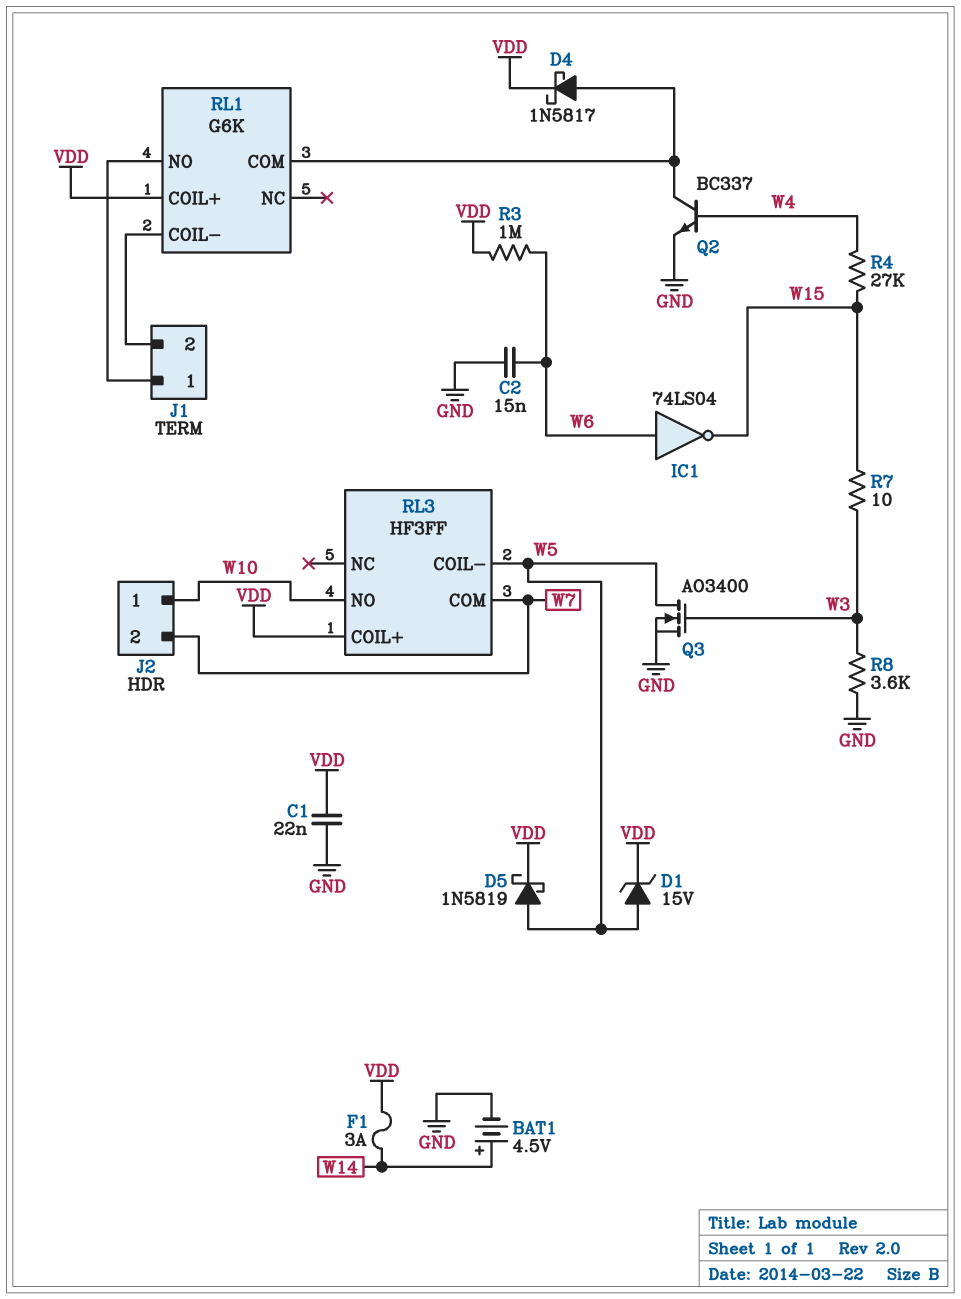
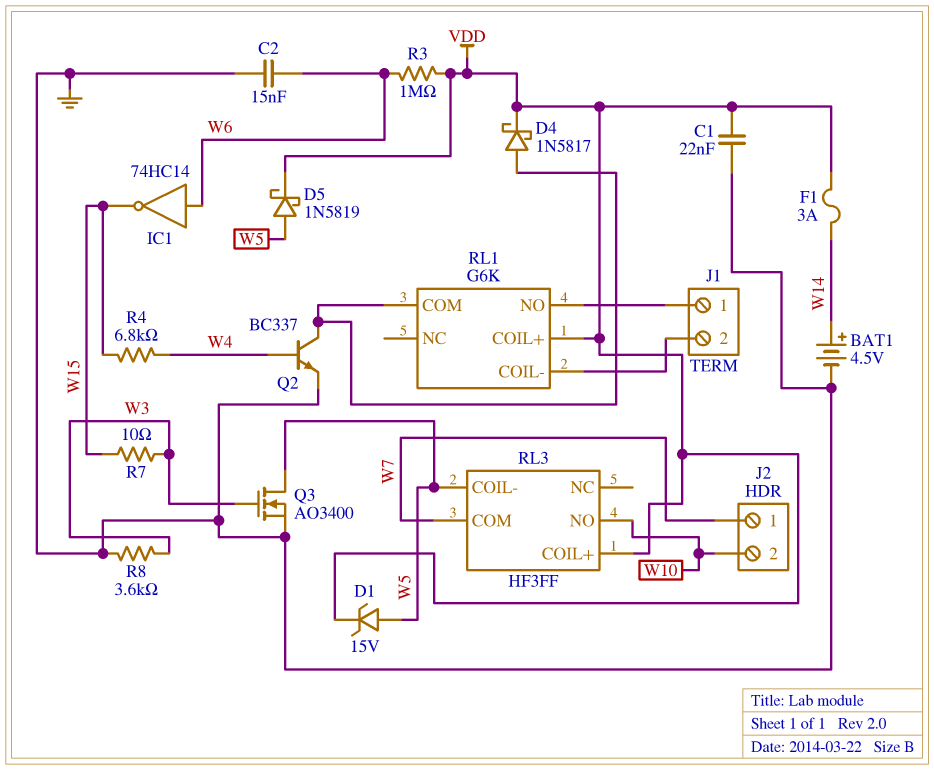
IC1: NOT 74LS04 (in W6, out W15) -> NOT 74HC14 (in W6, out W15)
J2 pin 1: W10 -> W7
J2 pin 2: W7 -> W10
R4: 27k (W4, W15) -> 6.8k (W4, W15)

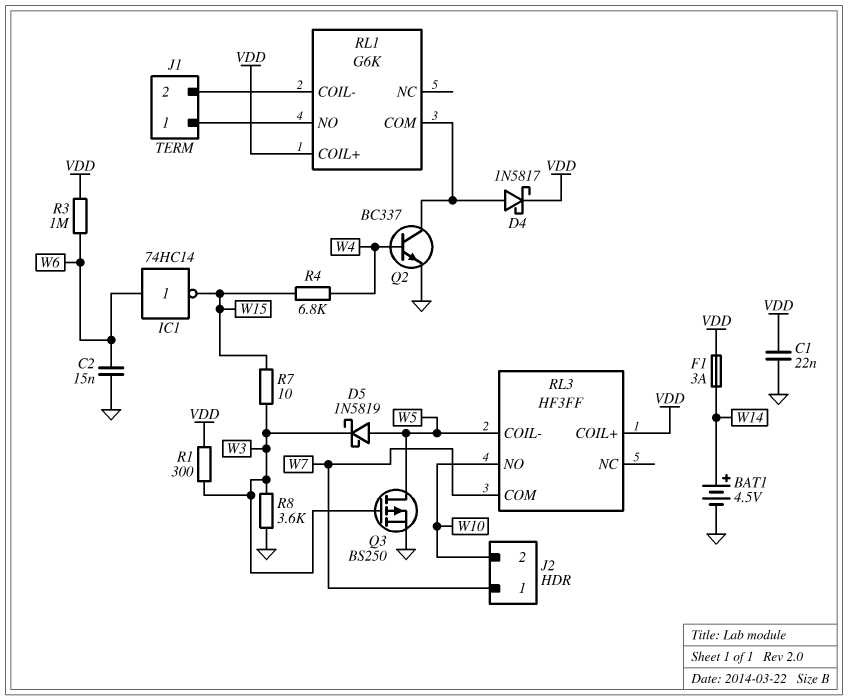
D1: zener 15V (A W5, K VDD) -> none
D5: schottky 1N5819 (A W5, K VDD) -> schottky 1N5819 (A W5, K W3)
Q3: NMOS AO3400 (G W3, D W5, S GND) -> PMOS BS250 (G W3, D W5, S GND)
R1: none -> 300 (VDD, W3)

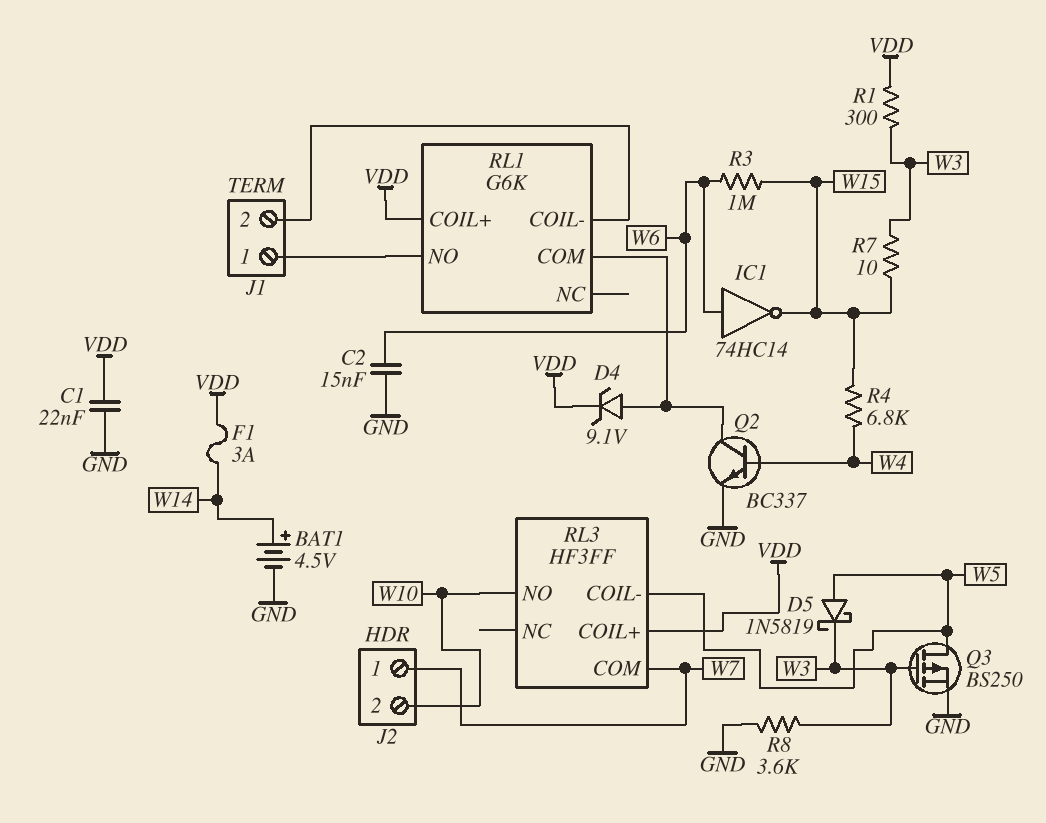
D4: schottky 1N5817 (A RL1/COM, K VDD) -> zener 9.1V (A RL1/COM, K VDD)
R3: 1M (VDD, W6) -> 1M (W6, W15)

